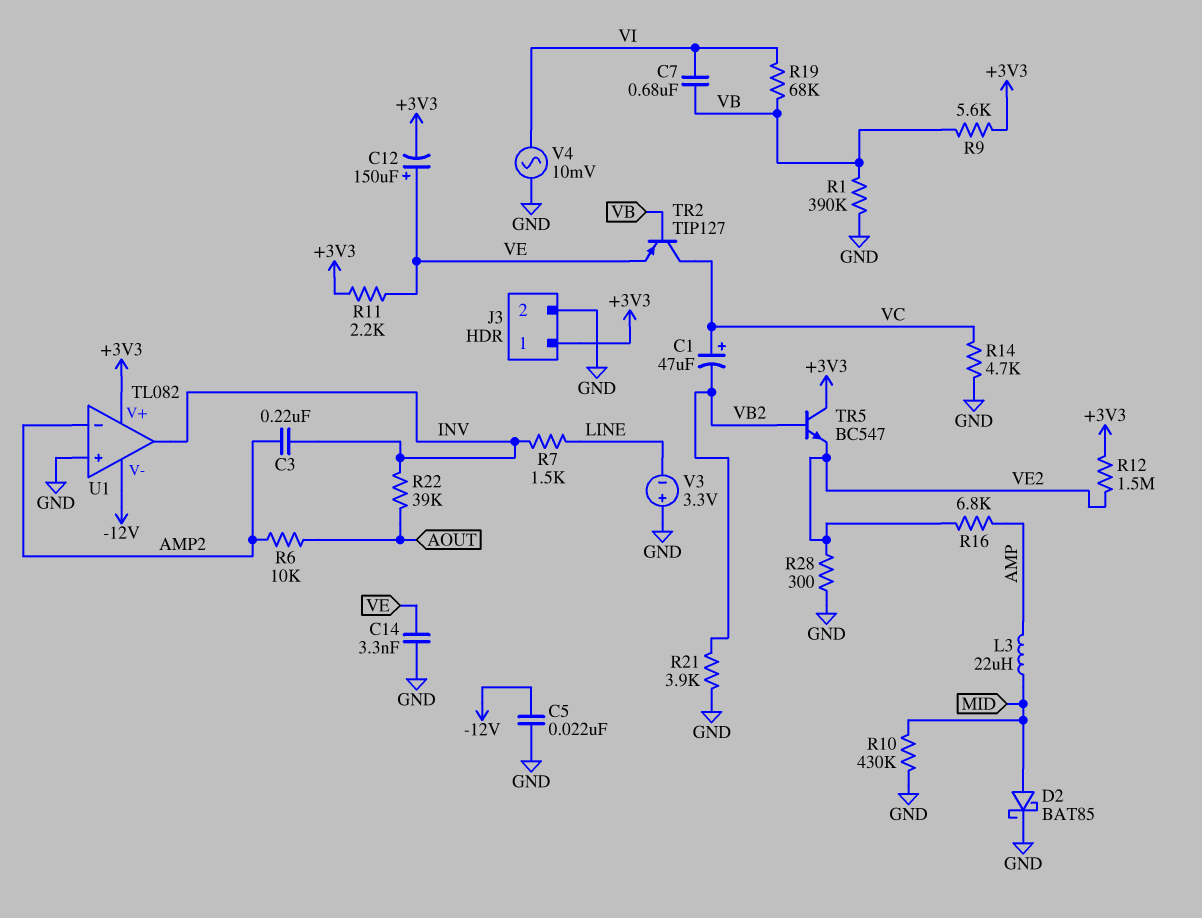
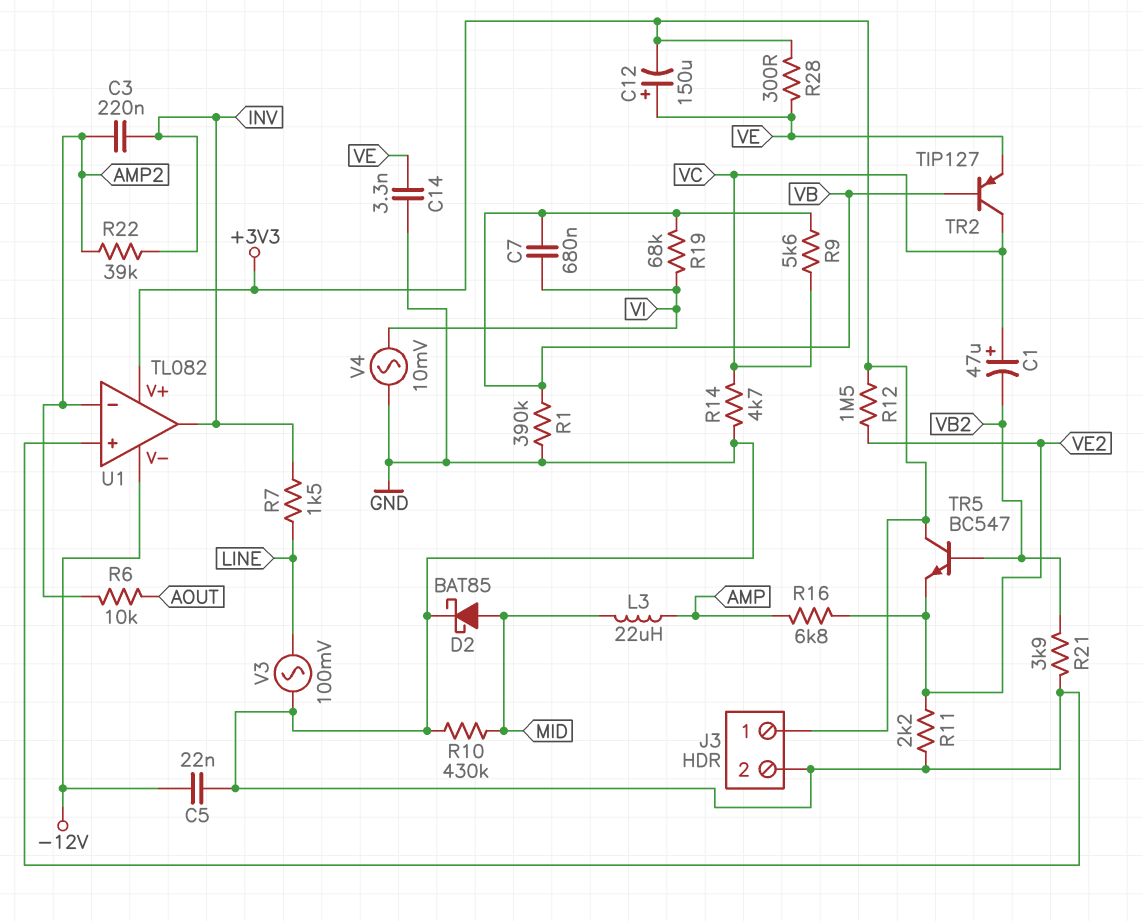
R9: 5.6k (+3V3, VB) -> 5.6k (VB, VC)
R11: 2.2k (+3V3, VE) -> 2.2k (GND, VE2)
R22: 39k (AOUT, INV) -> 39k (AMP2, INV)
R28: 300 (GND, VE2) -> 300 (+3V3, VE)
V3: 3.3V (plus GND, minus LINE) -> AC 100mV (GND, LINE)

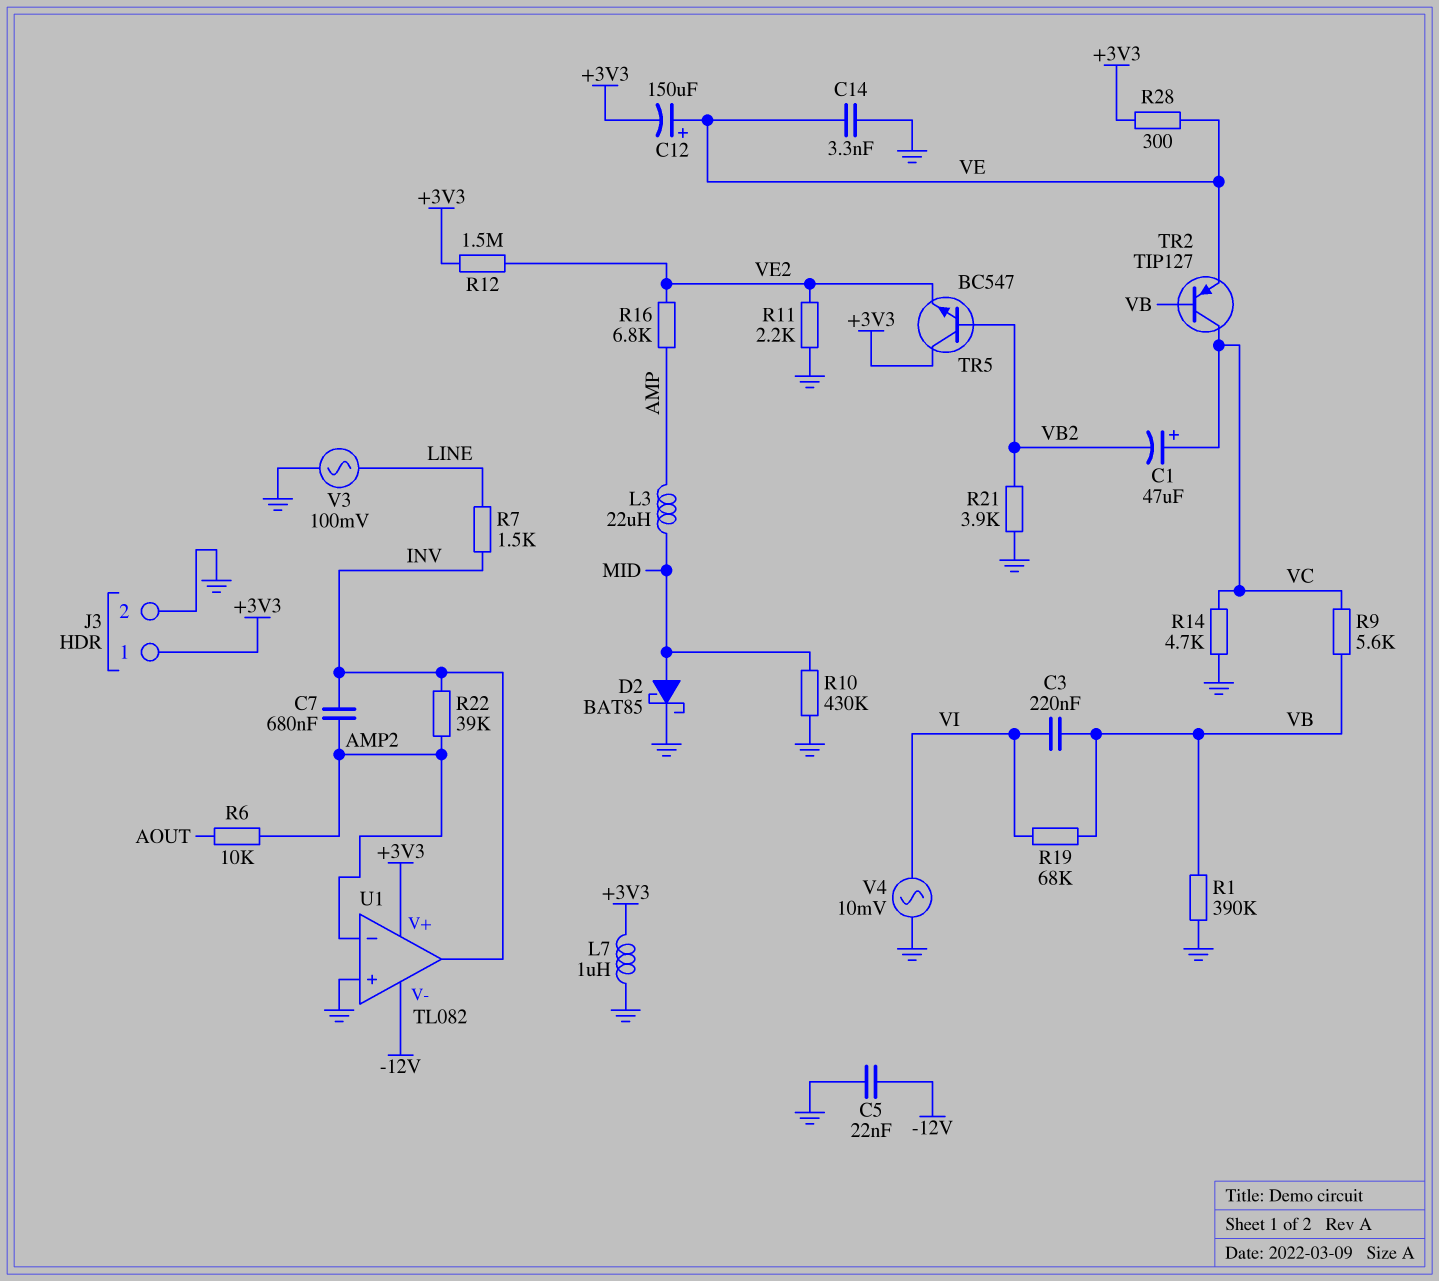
C3: 220nF (AMP2, INV) -> 220nF (VB, VI)
C7: 680nF (VB, VI) -> 680nF (AMP2, INV)
L7: none -> 1uH (+3V3, GND)

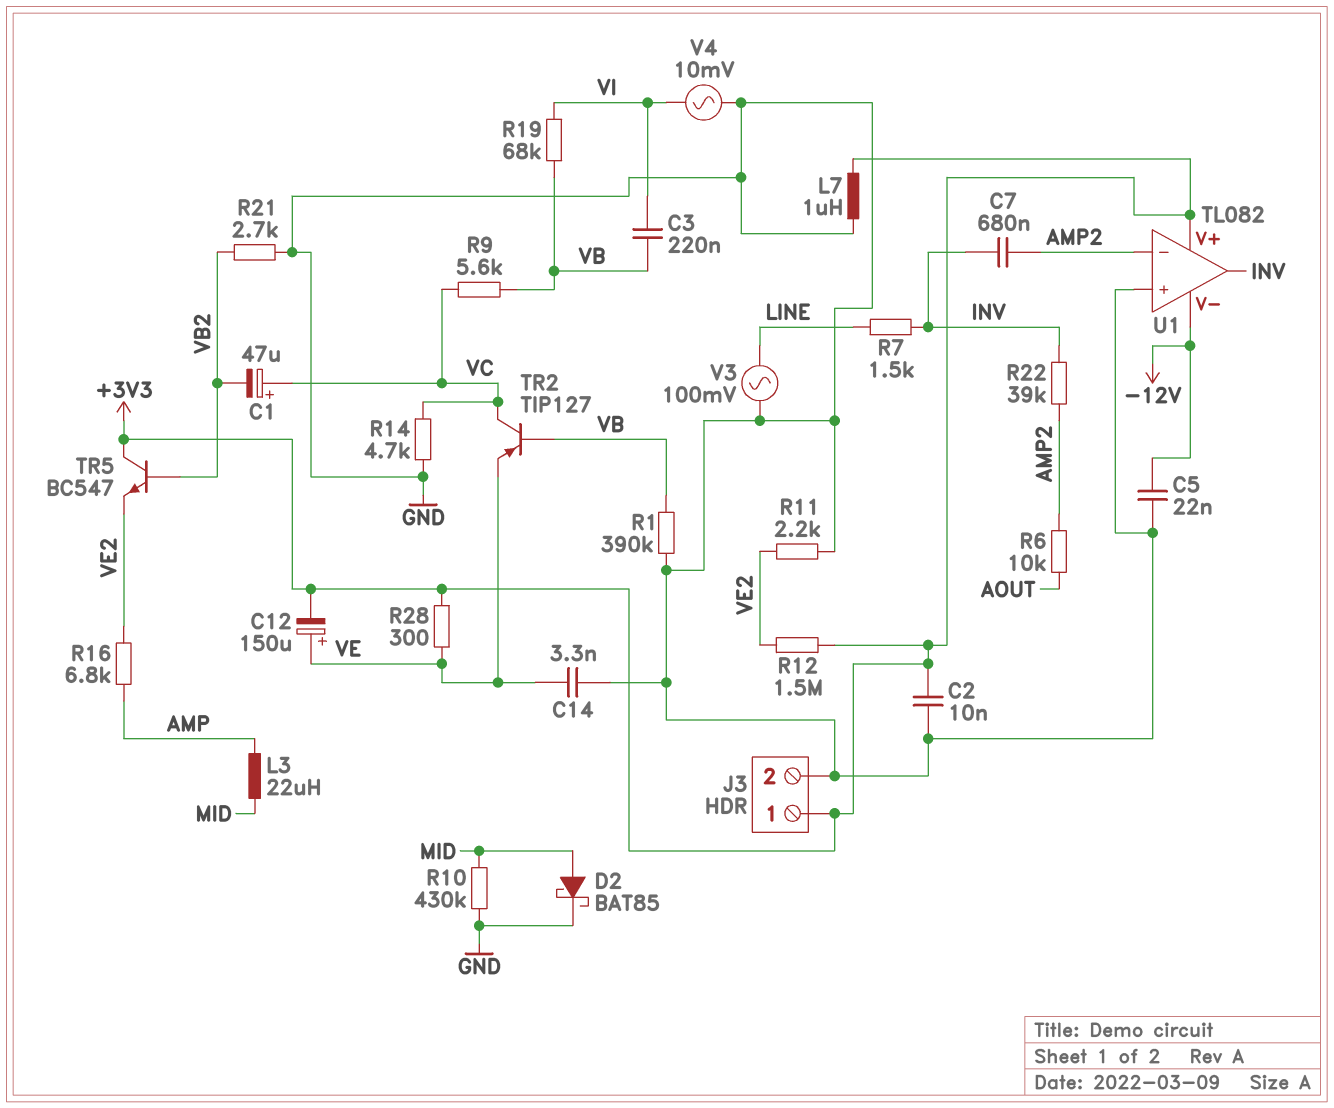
C2: none -> 10nF (+3V3, GND)
R21: 3.9k (GND, VB2) -> 2.7k (GND, VB2)

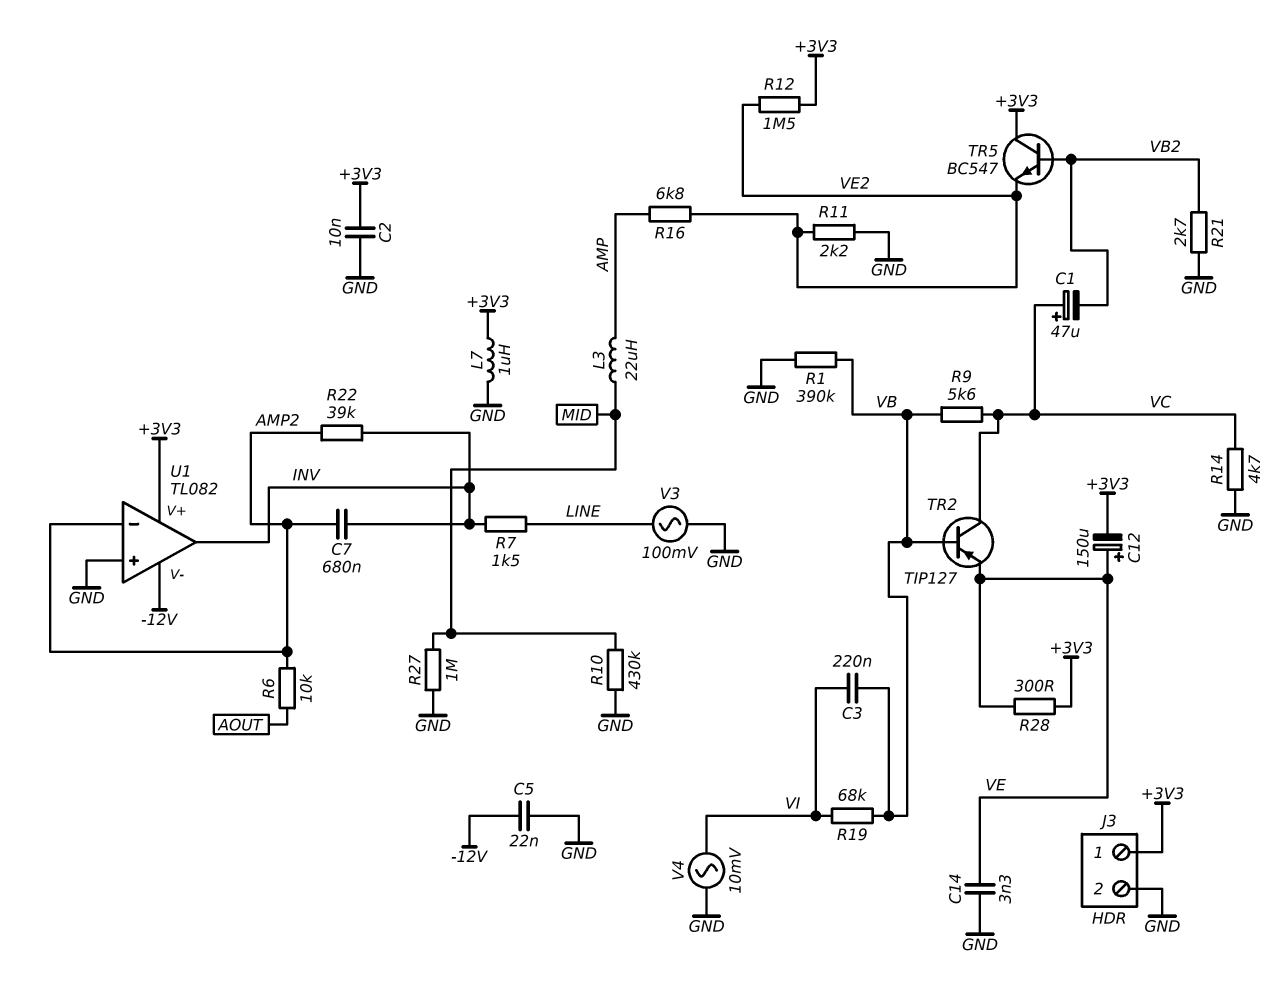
D2: schottky BAT85 (A MID, K GND) -> none
R27: none -> 1M (GND, MID)

